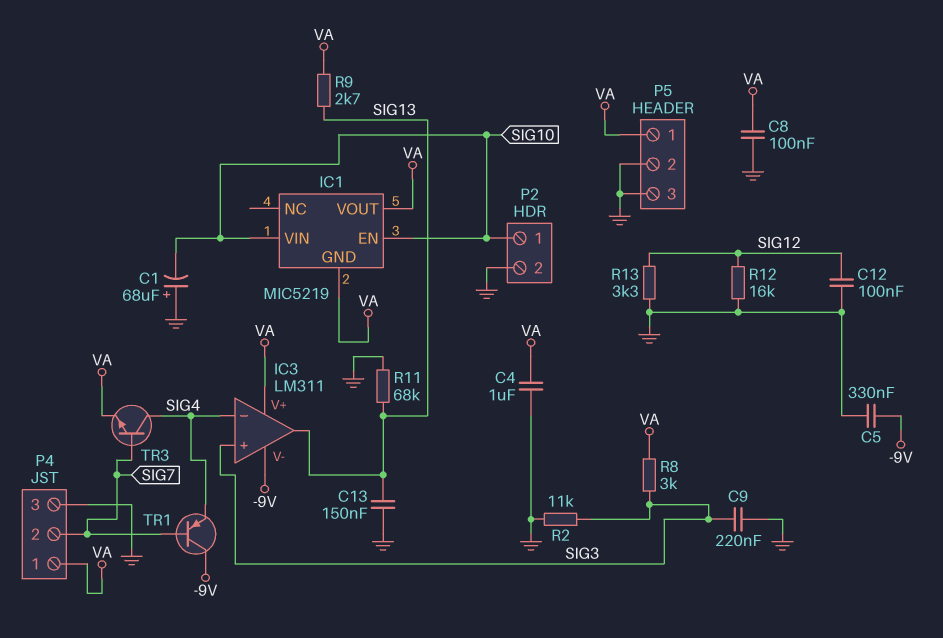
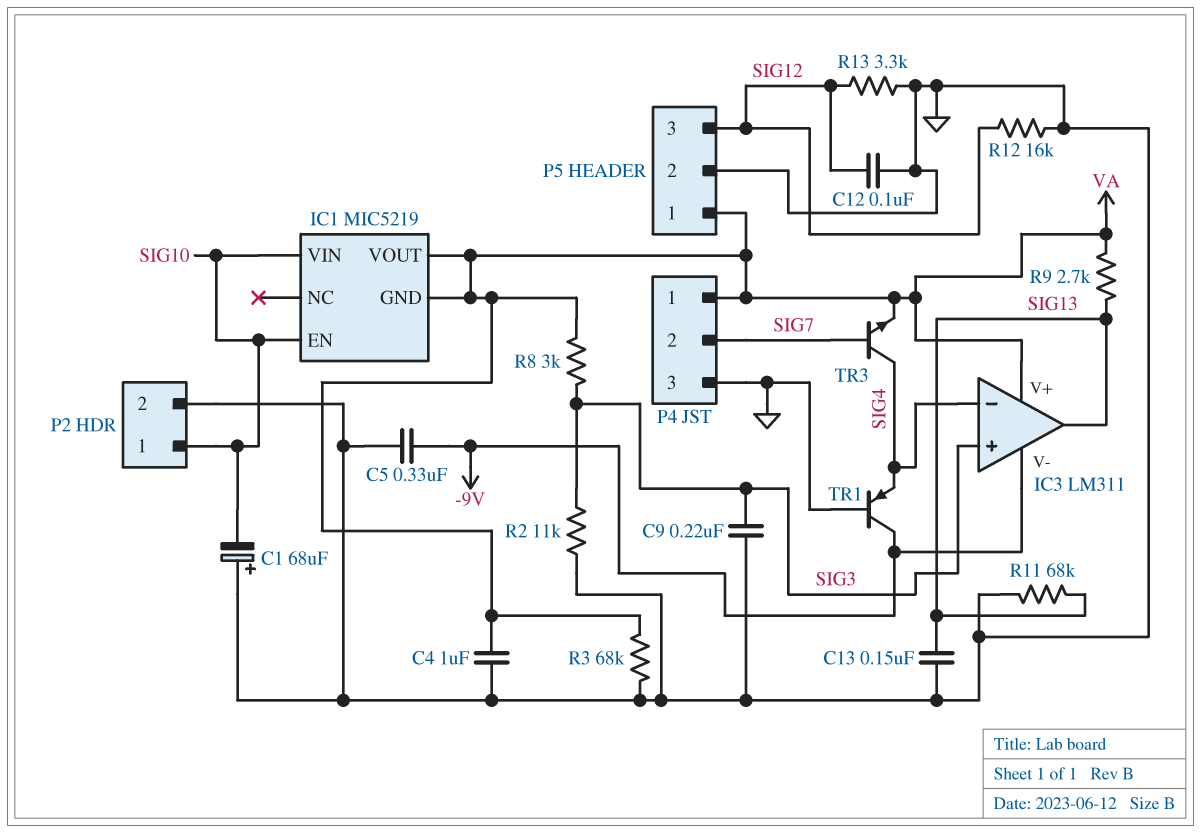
C8: 100nF (GND, VA) -> none
P5 pin 3: GND -> SIG12
R3: none -> 68k (GND, VA)
TR1: PNP (B SIG7, C -9V, E SIG4) -> PNP (B GND, C -9V, E SIG4)

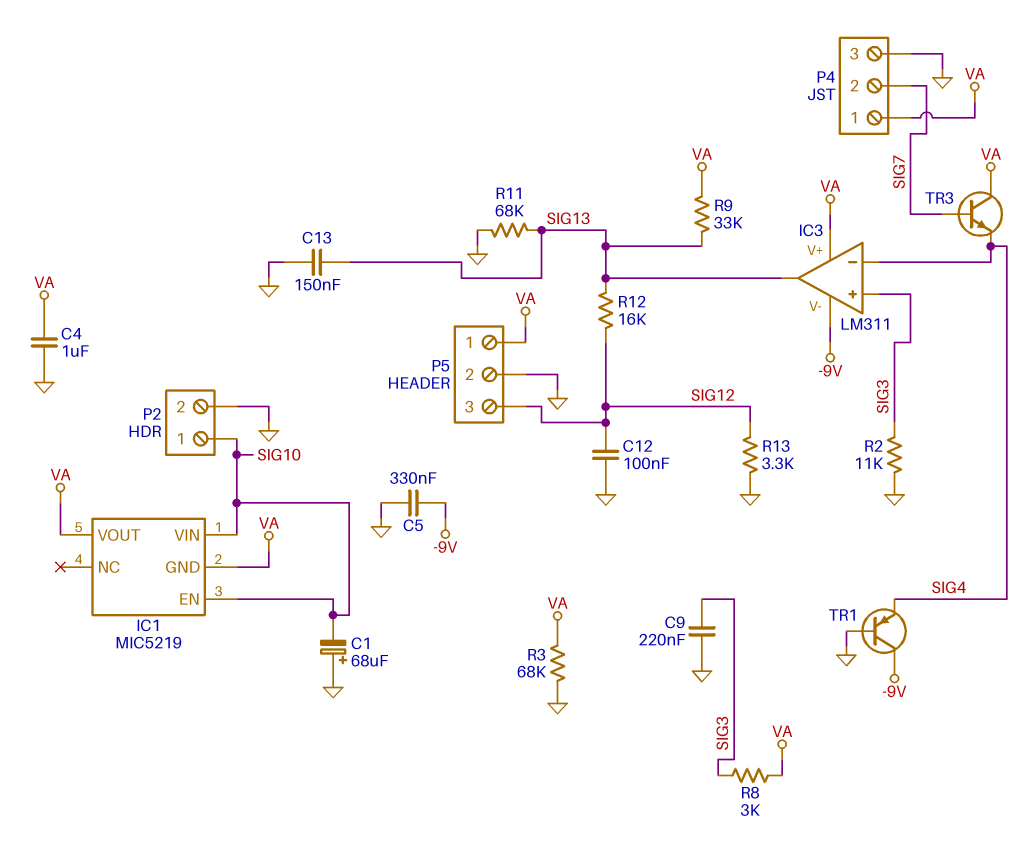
R9: 2.7k (SIG13, VA) -> 33k (SIG13, VA)
R12: 16k (GND, SIG12) -> 16k (SIG12, SIG13)
TR3: NPN (B SIG7, C SIG4, E VA) -> NPN (B SIG7, C VA, E SIG4)

